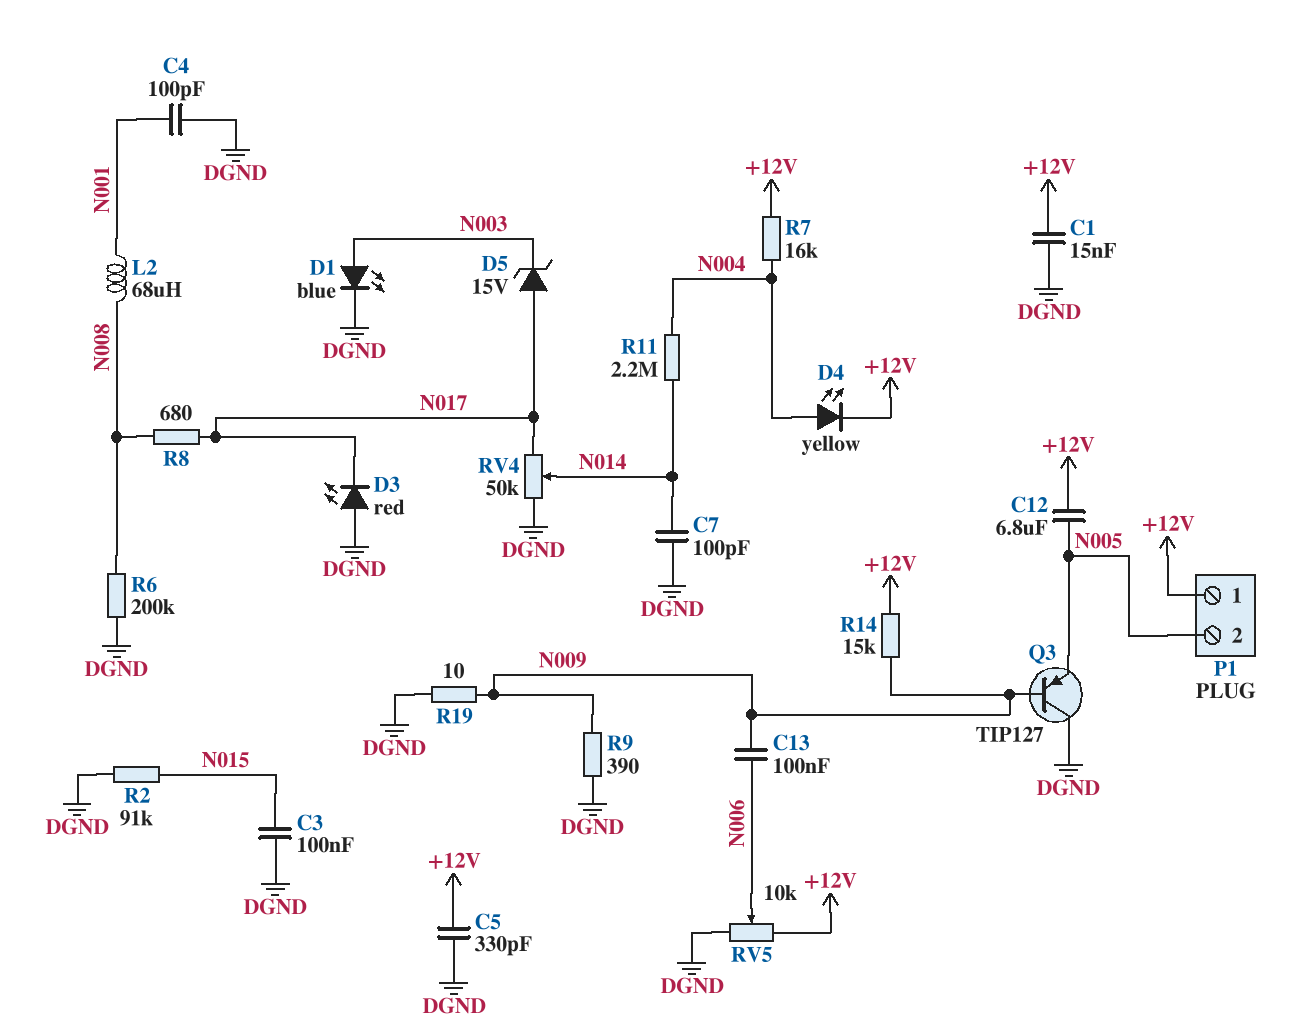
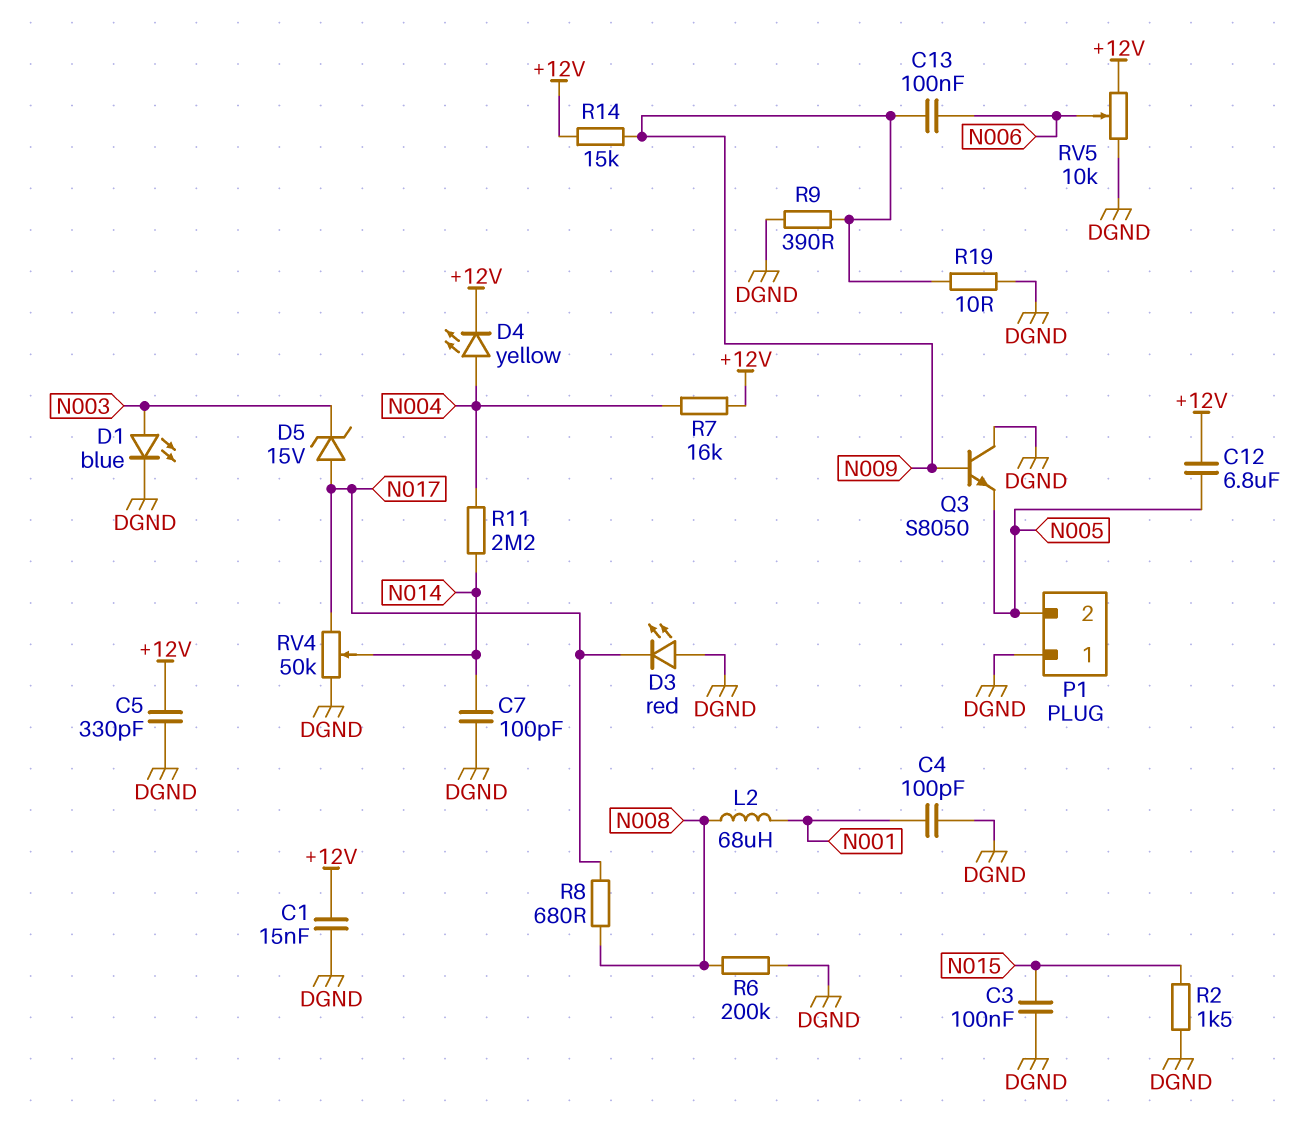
P1 pin 1: +12V -> DGND
Q3: PNP TIP127 (B N009, C DGND, E N005) -> NPN S8050 (B N009, C DGND, E N005)
R2: 91k (DGND, N015) -> 1.5k (DGND, N015)

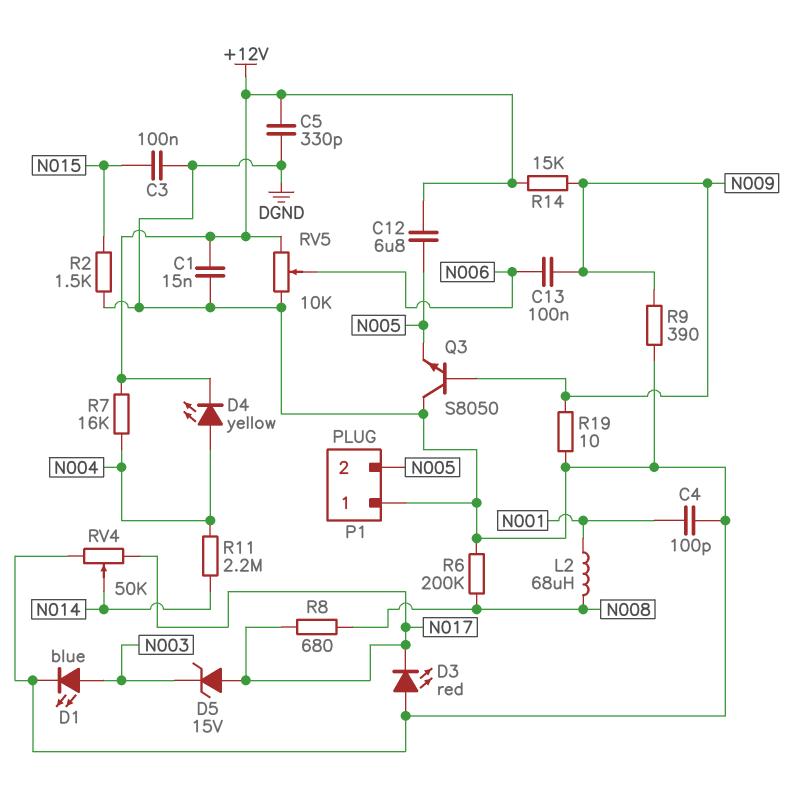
C7: 100pF (DGND, N014) -> none

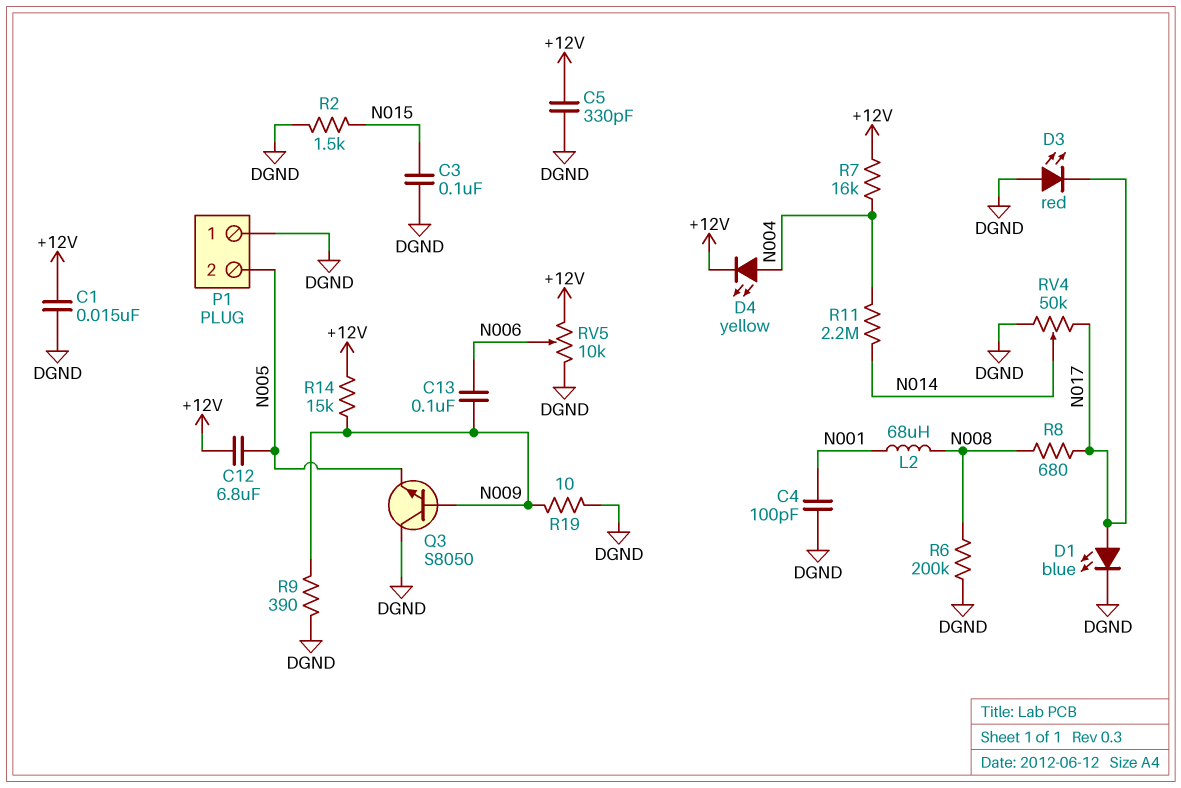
D1: LED blue (A N003, K DGND) -> LED blue (A N017, K DGND)
D5: zener 15V (A N017, K N003) -> none

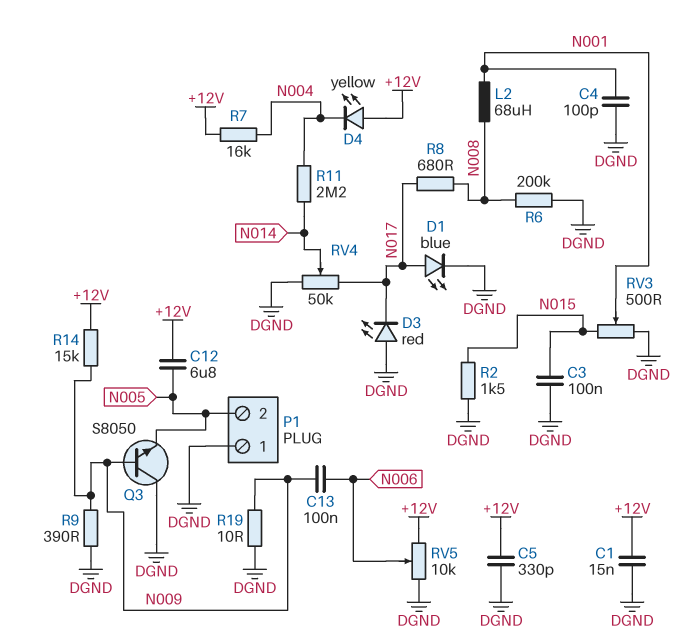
D4: LED yellow (A N004, K +12V) -> LED yellow (A +12V, K N004)
RV3: none -> 500 (DGND, N015, wiper N001)

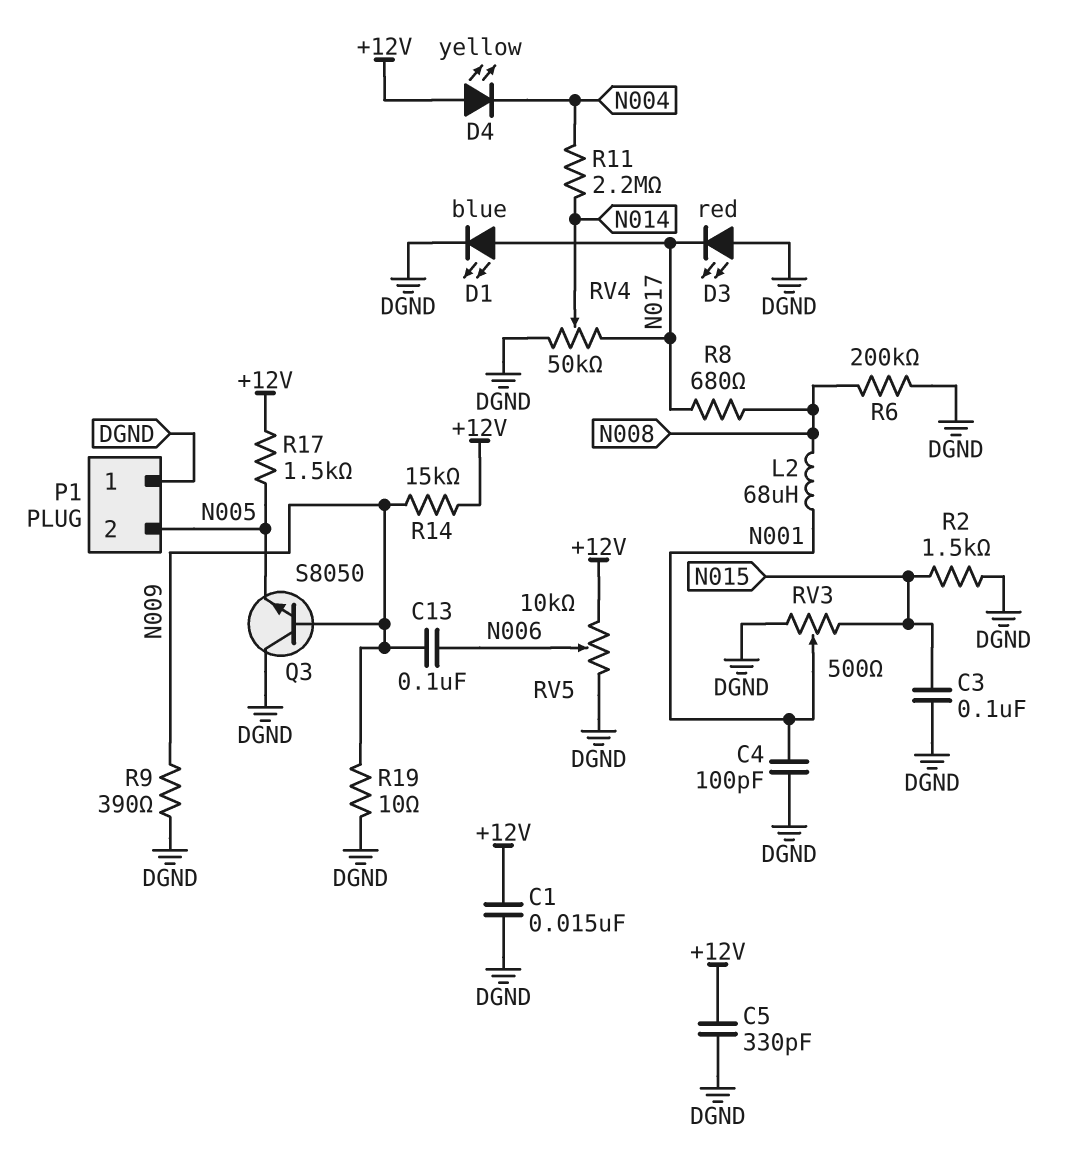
C12: 6.8uF (+12V, N005) -> none
R7: 16k (+12V, N004) -> none
R17: none -> 1.5k (+12V, N005)

